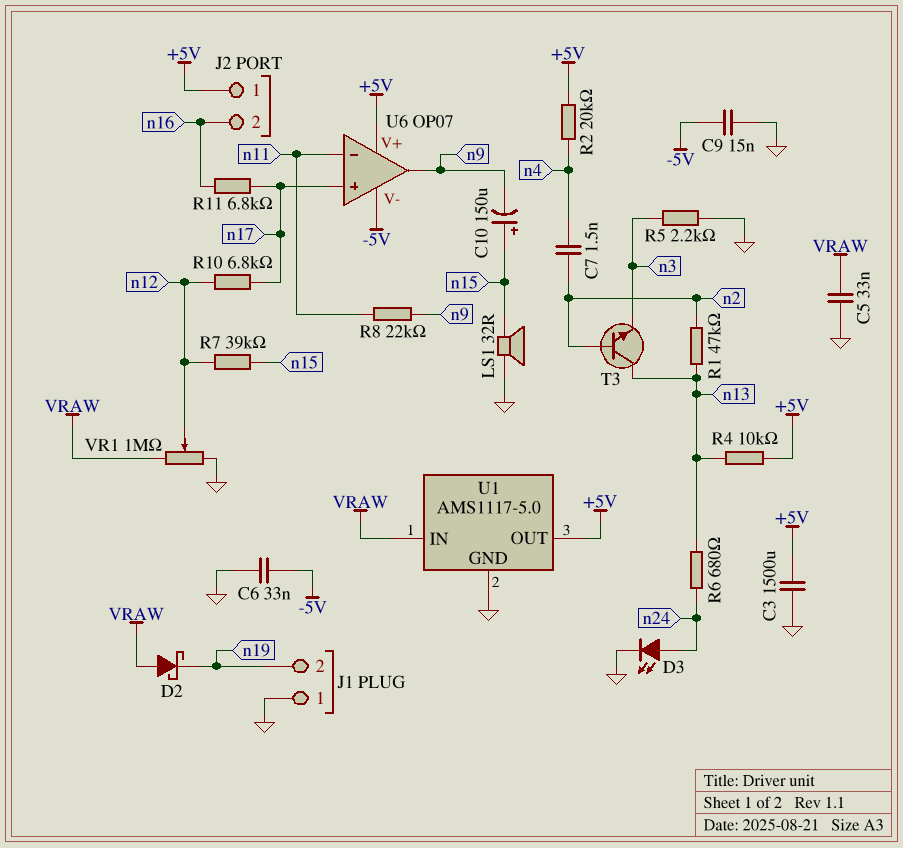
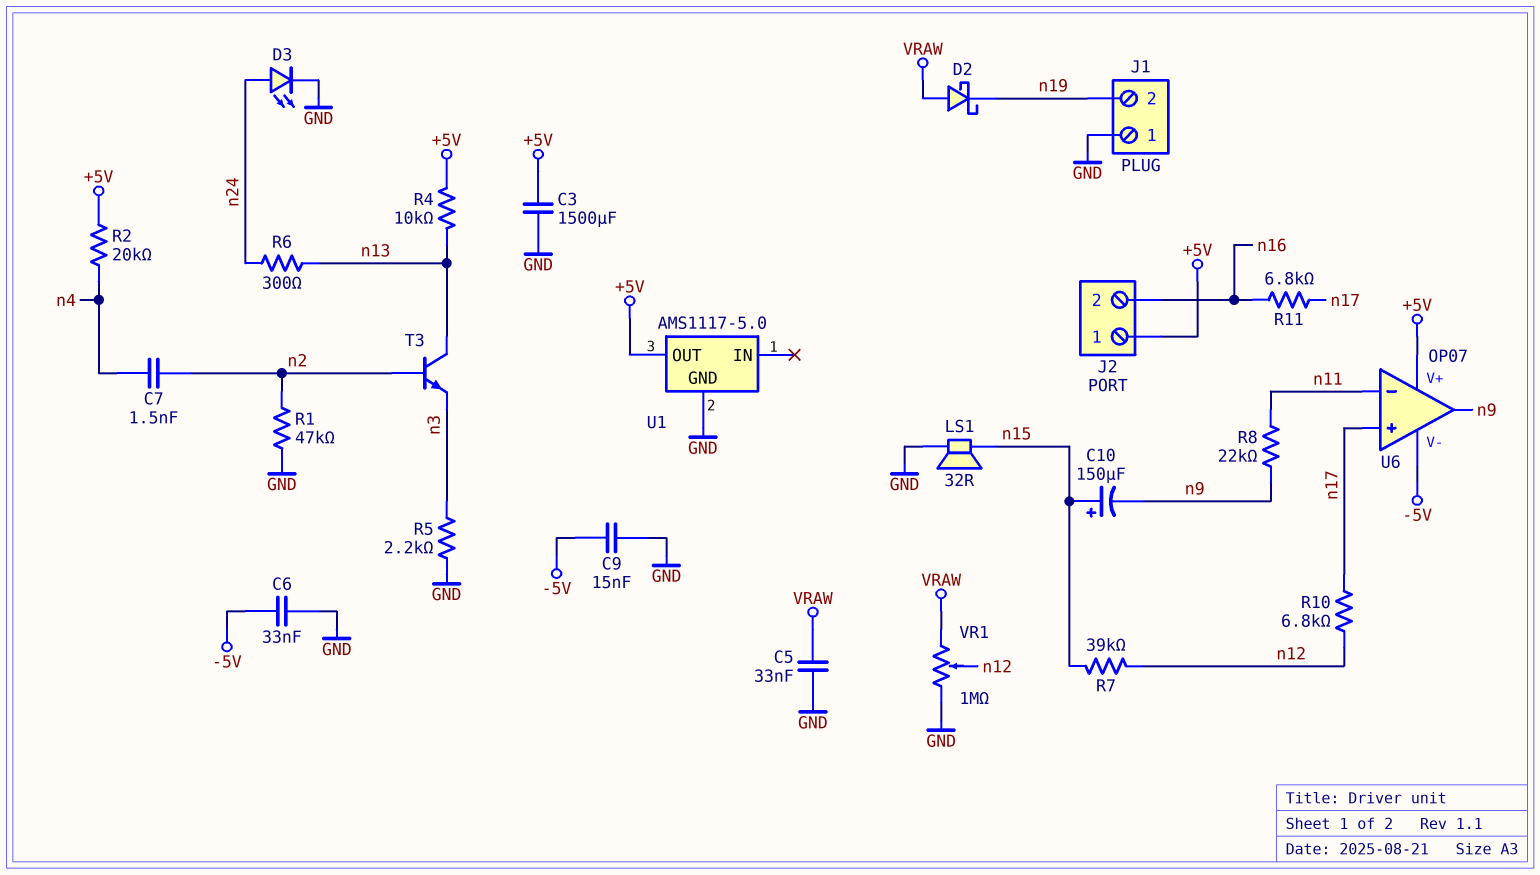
R1: 47k (n2, n13) -> 47k (GND, n2)
R6: 680 (n13, n24) -> 300 (n13, n24)
U1 pin IN: VRAW -> none

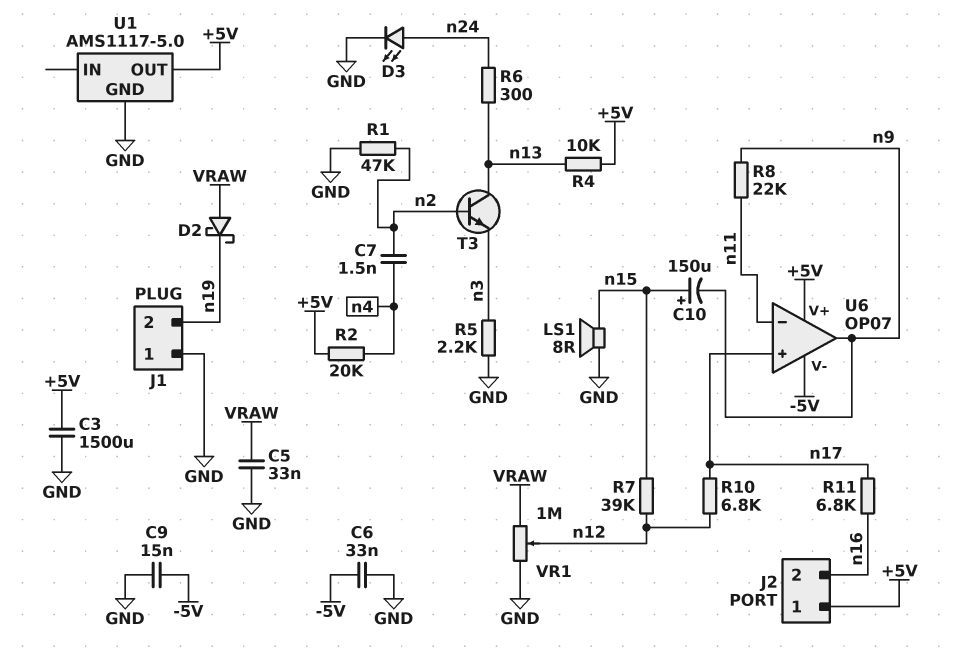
LS1: speaker 32R (GND, n15) -> speaker 8R (GND, n15)

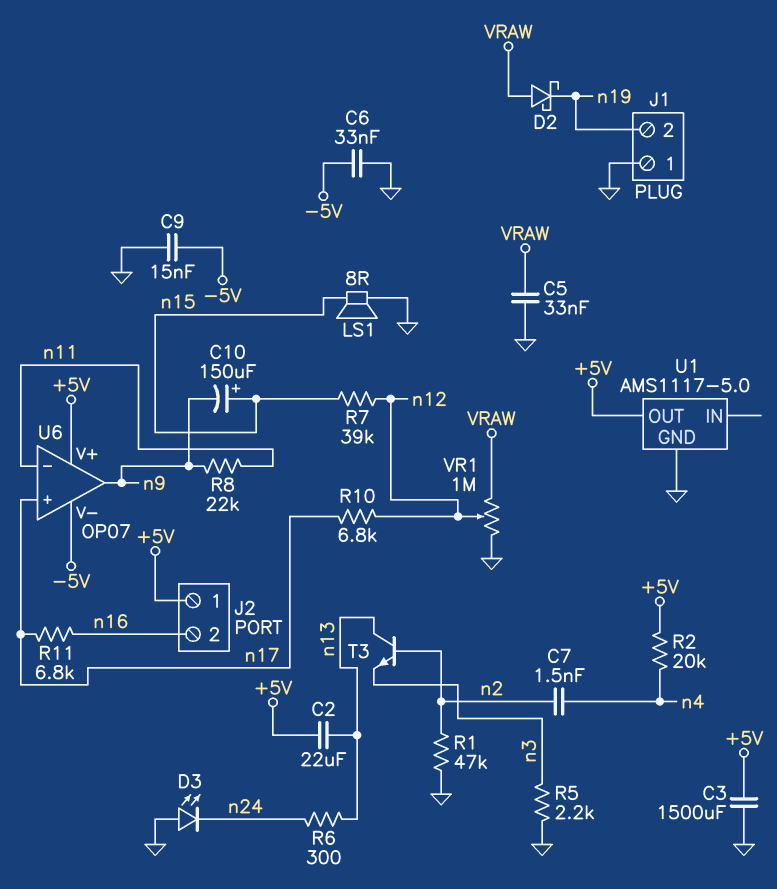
C2: none -> 22uF (+5V, n13)
D3: LED (A n24, K GND) -> LED (A GND, K n24)
R4: 10k (+5V, n13) -> none

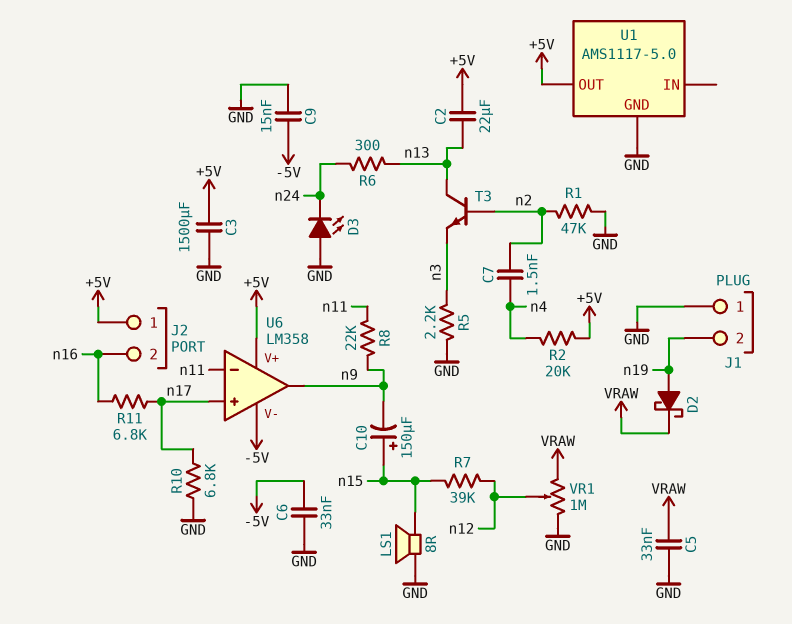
D2: schottky (A VRAW, K n19) -> schottky (A n19, K VRAW)
R10: 6.8k (n12, n17) -> 6.8k (GND, n17)
U6: OP07 -> LM358

